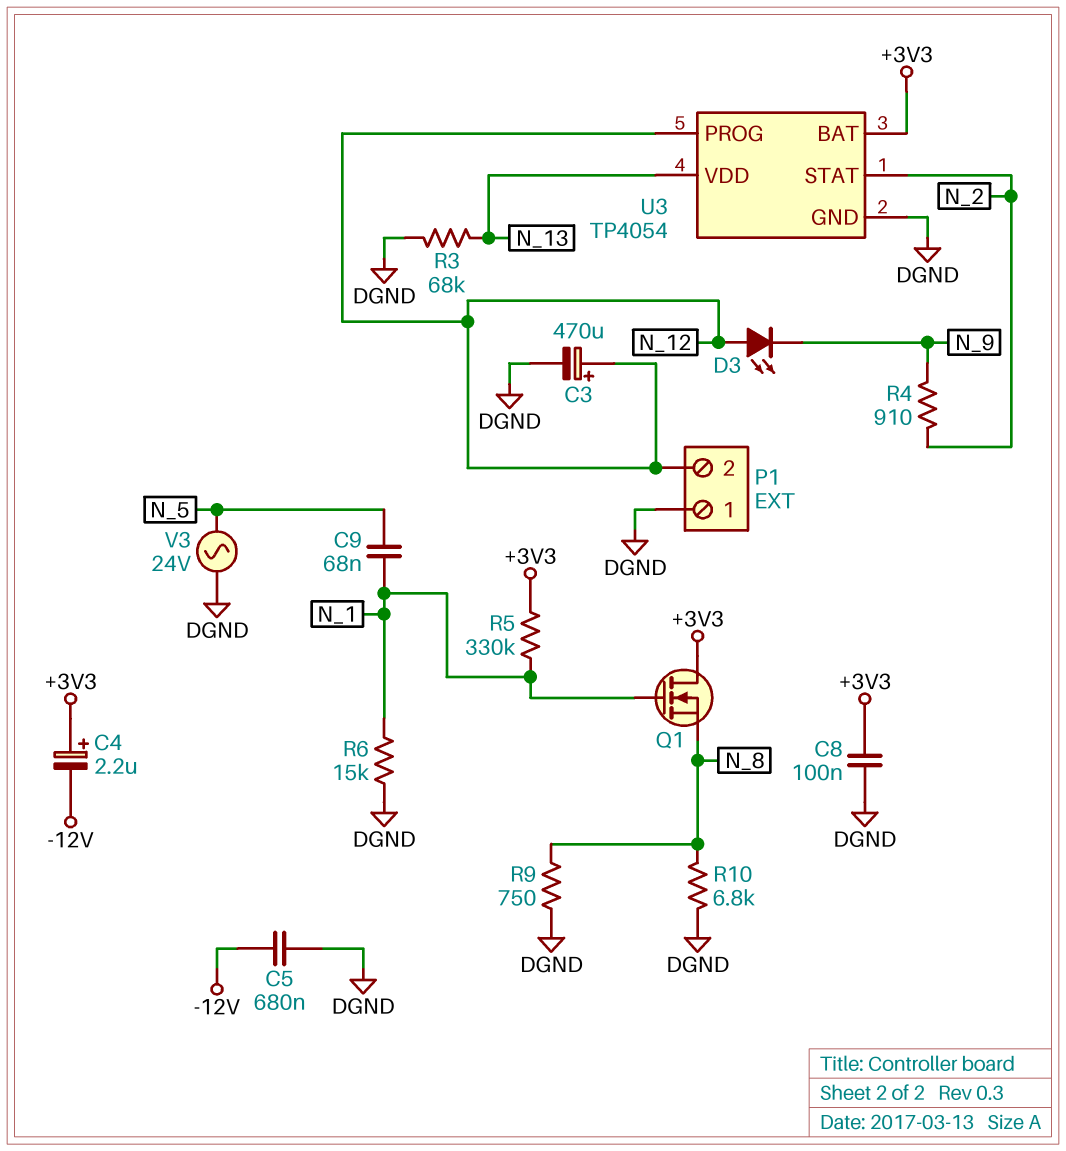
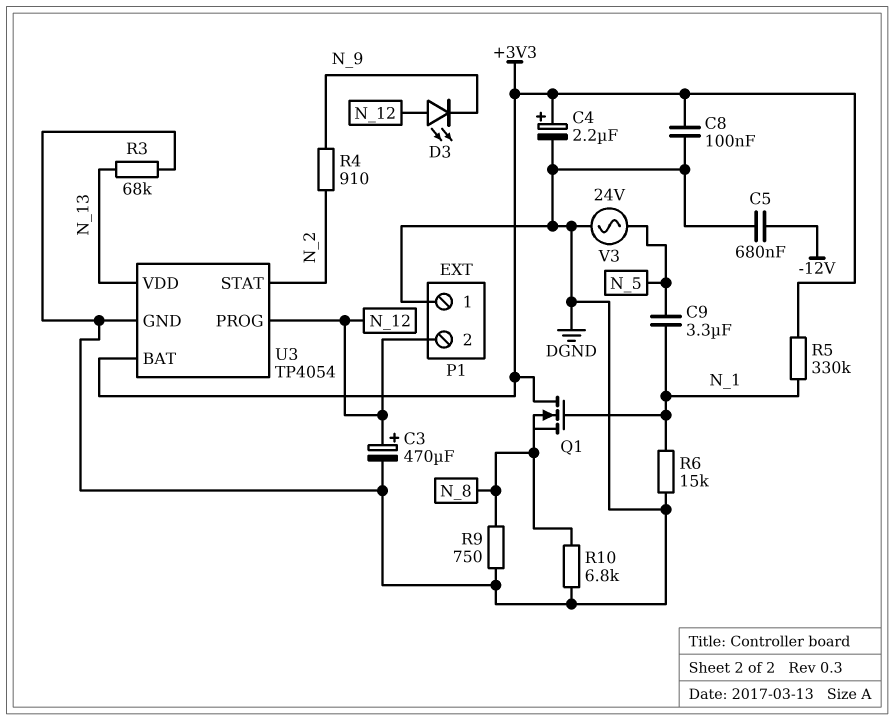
C4: 2.2uF (plus +3V3, minus -12V) -> 2.2uF (plus +3V3, minus DGND)
C9: 68nF (N_1, N_5) -> 3.3uF (N_1, N_5)

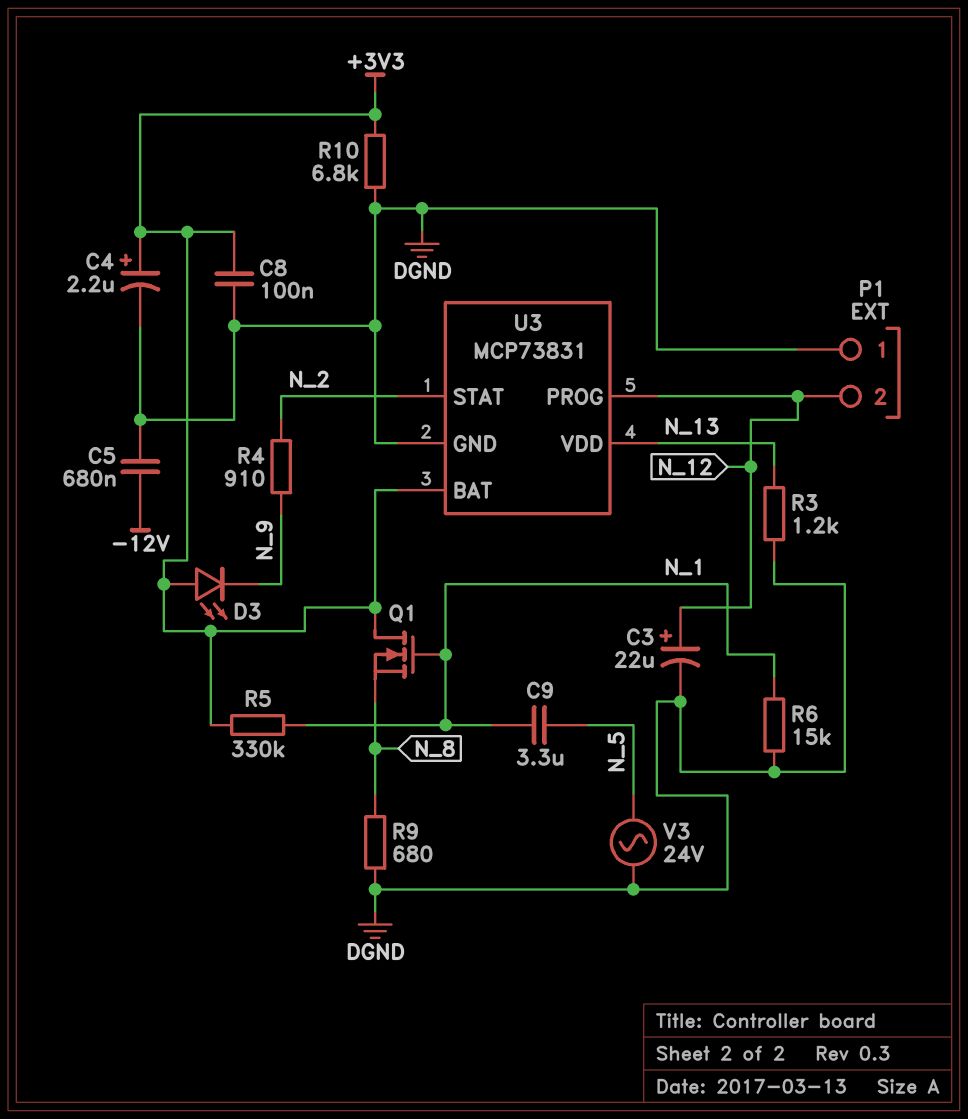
C3: 470uF (plus N_12, minus DGND) -> 22uF (plus N_12, minus DGND)
D3: LED (A N_12, K N_9) -> LED (A +3V3, K N_9)
R3: 68k (DGND, N_13) -> 1.2k (DGND, N_13)
R9: 750 (DGND, N_8) -> 680 (DGND, N_8)
R10: 6.8k (DGND, N_8) -> 6.8k (+3V3, DGND)
U3: TP4054 -> MCP73831

